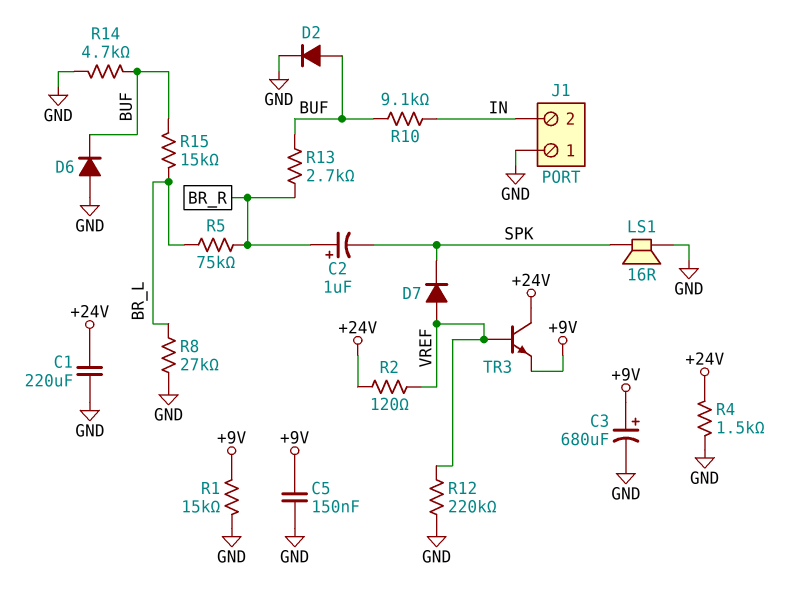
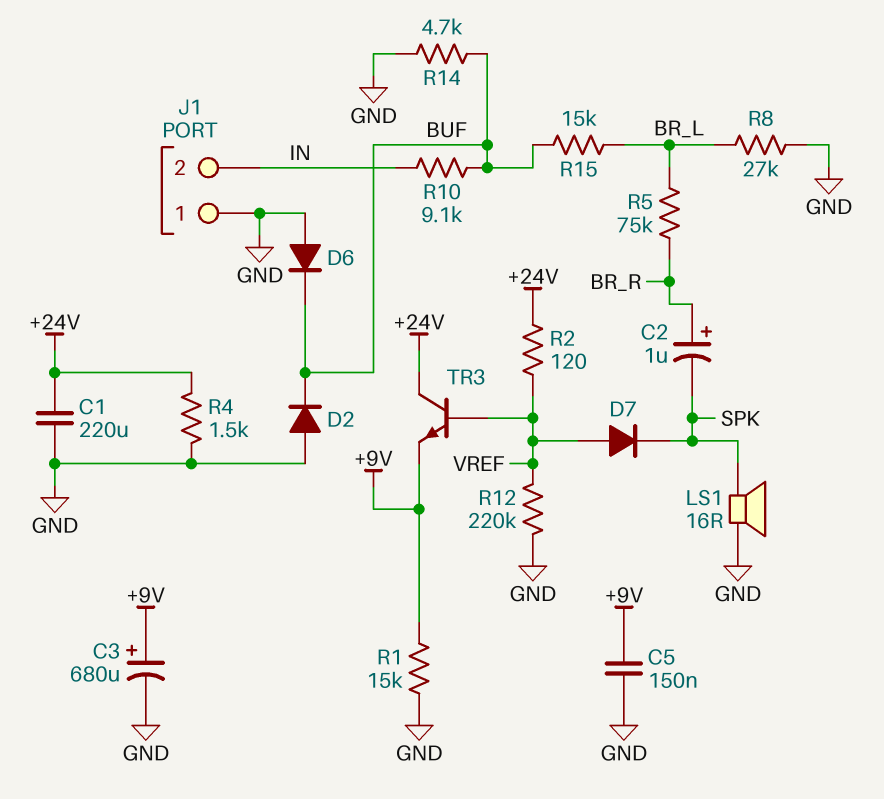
D2: diode (A BUF, K GND) -> diode (A GND, K BUF)
R13: 2.7k (BR_R, BUF) -> none

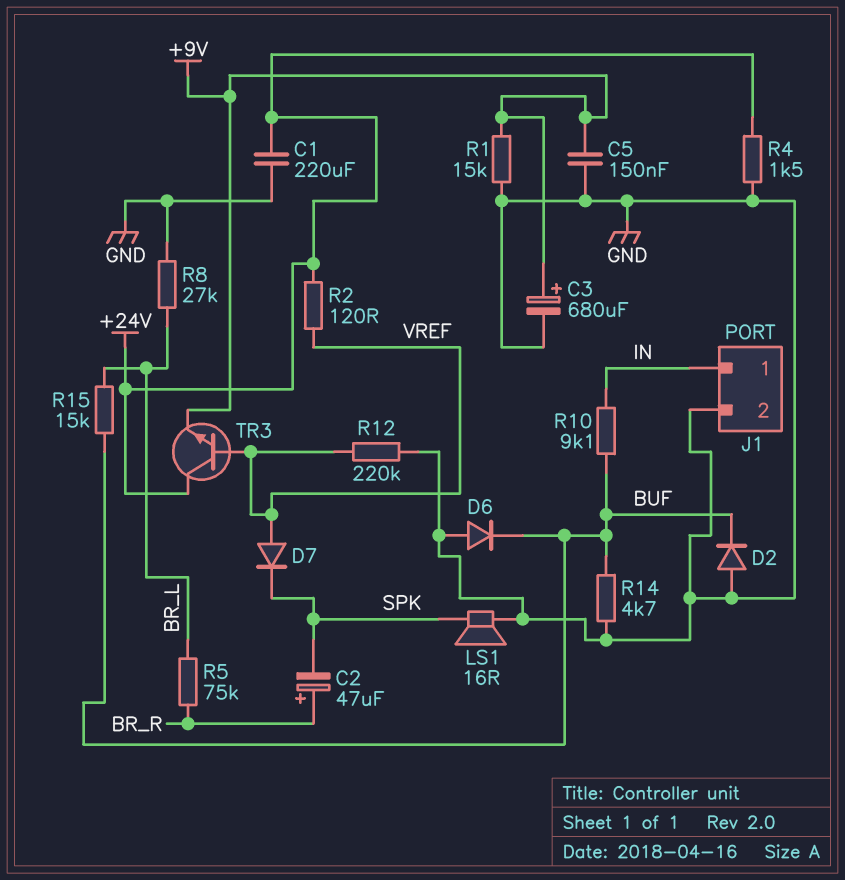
C2: 1uF (plus BR_R, minus SPK) -> 47uF (plus BR_R, minus SPK)
J1 pin 1: GND -> IN
J1 pin 2: IN -> GND

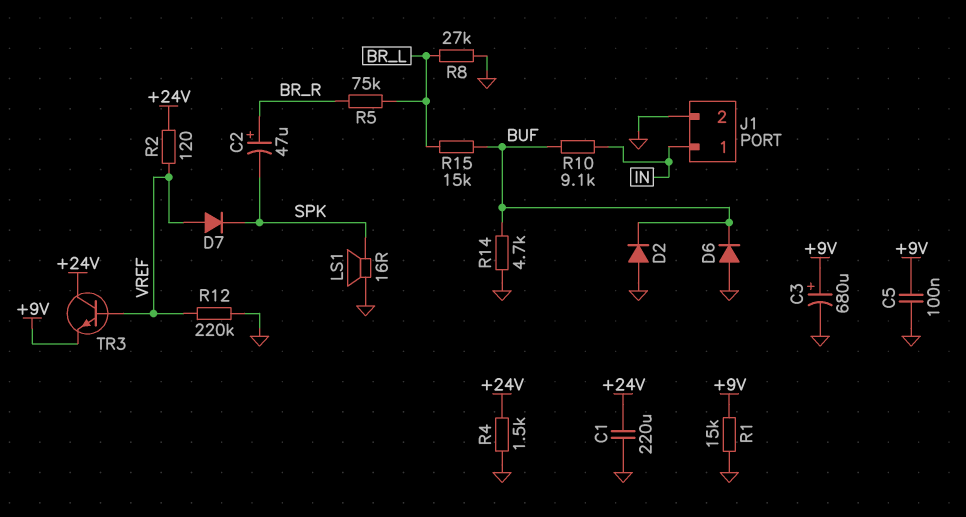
C5: 150nF (+9V, GND) -> 100nF (+9V, GND)

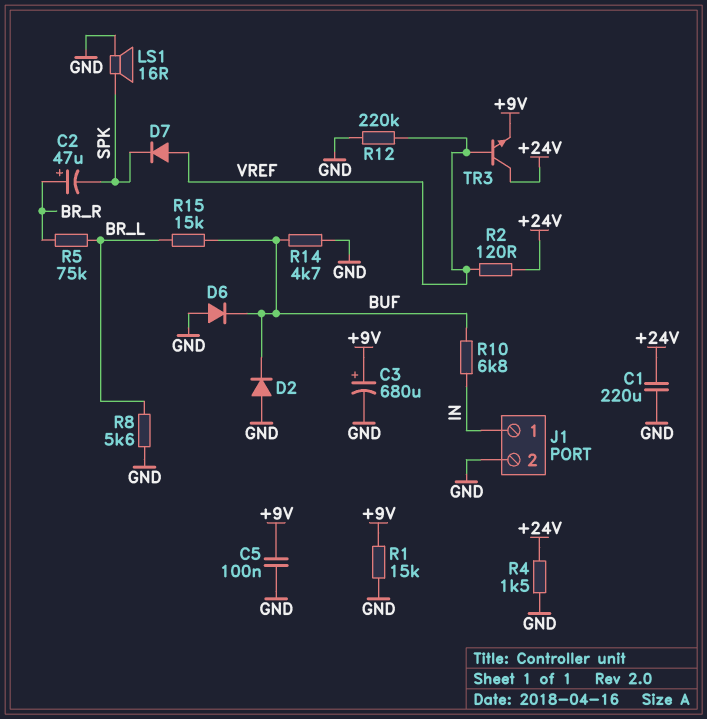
R8: 27k (BR_L, GND) -> 5.6k (BR_L, GND)
R10: 9.1k (BUF, IN) -> 6.8k (BUF, IN)

